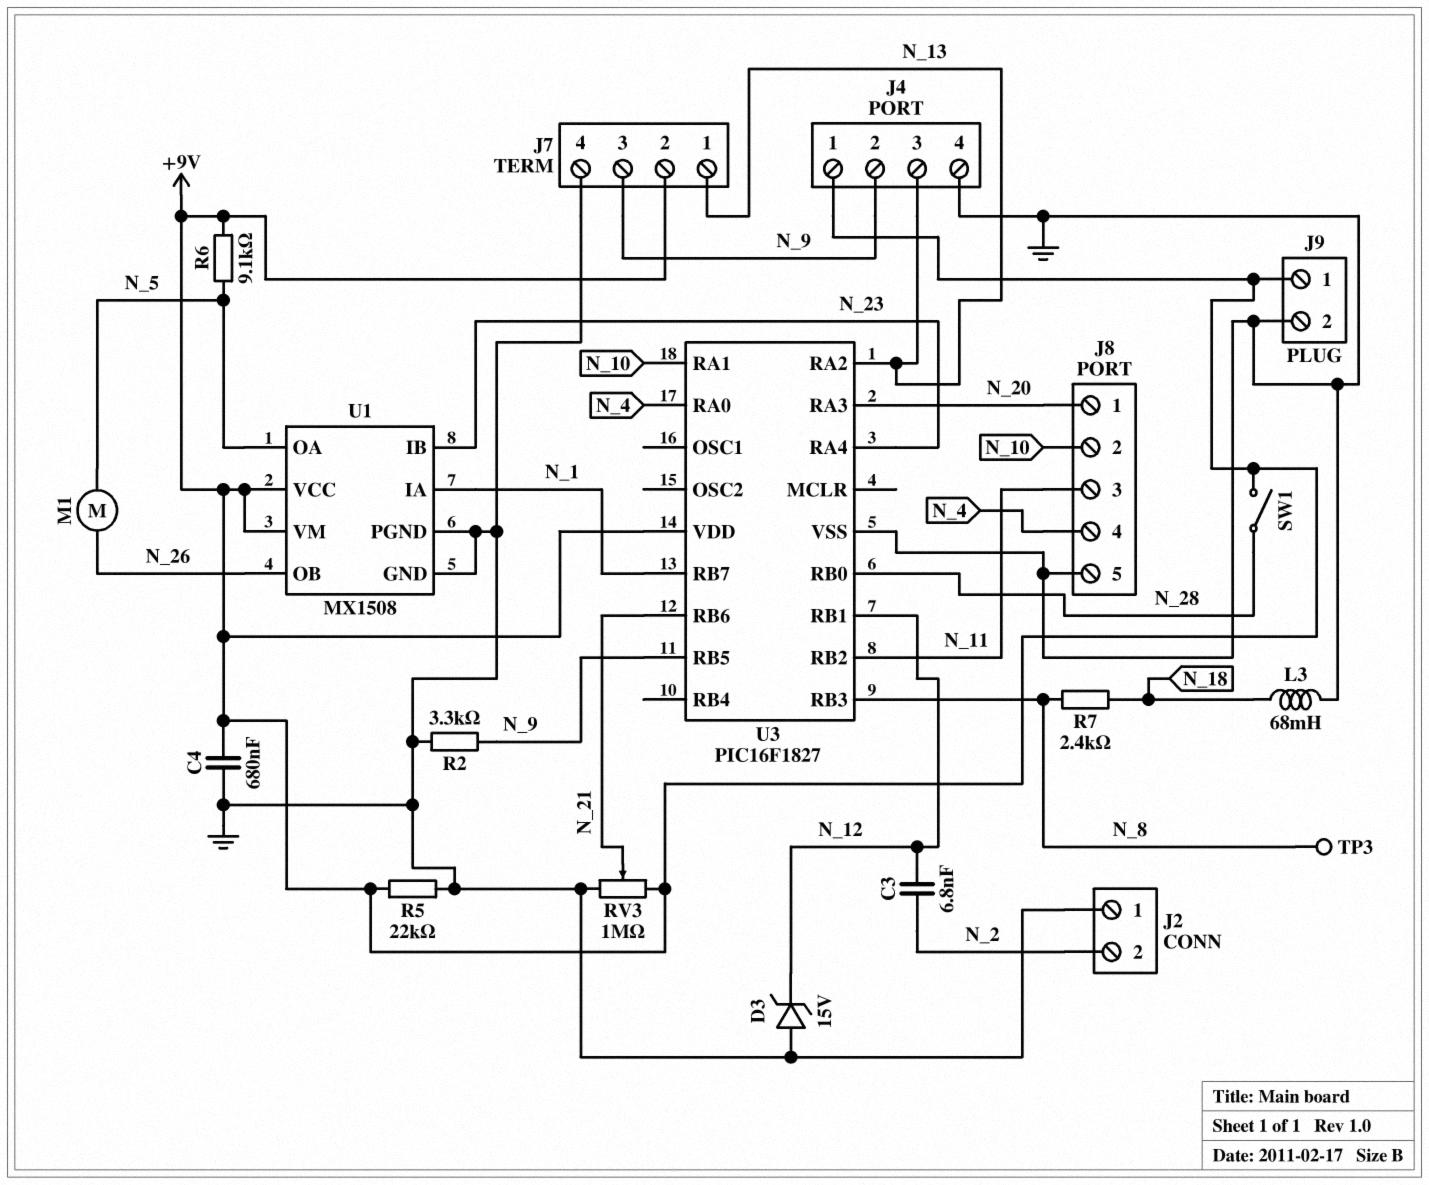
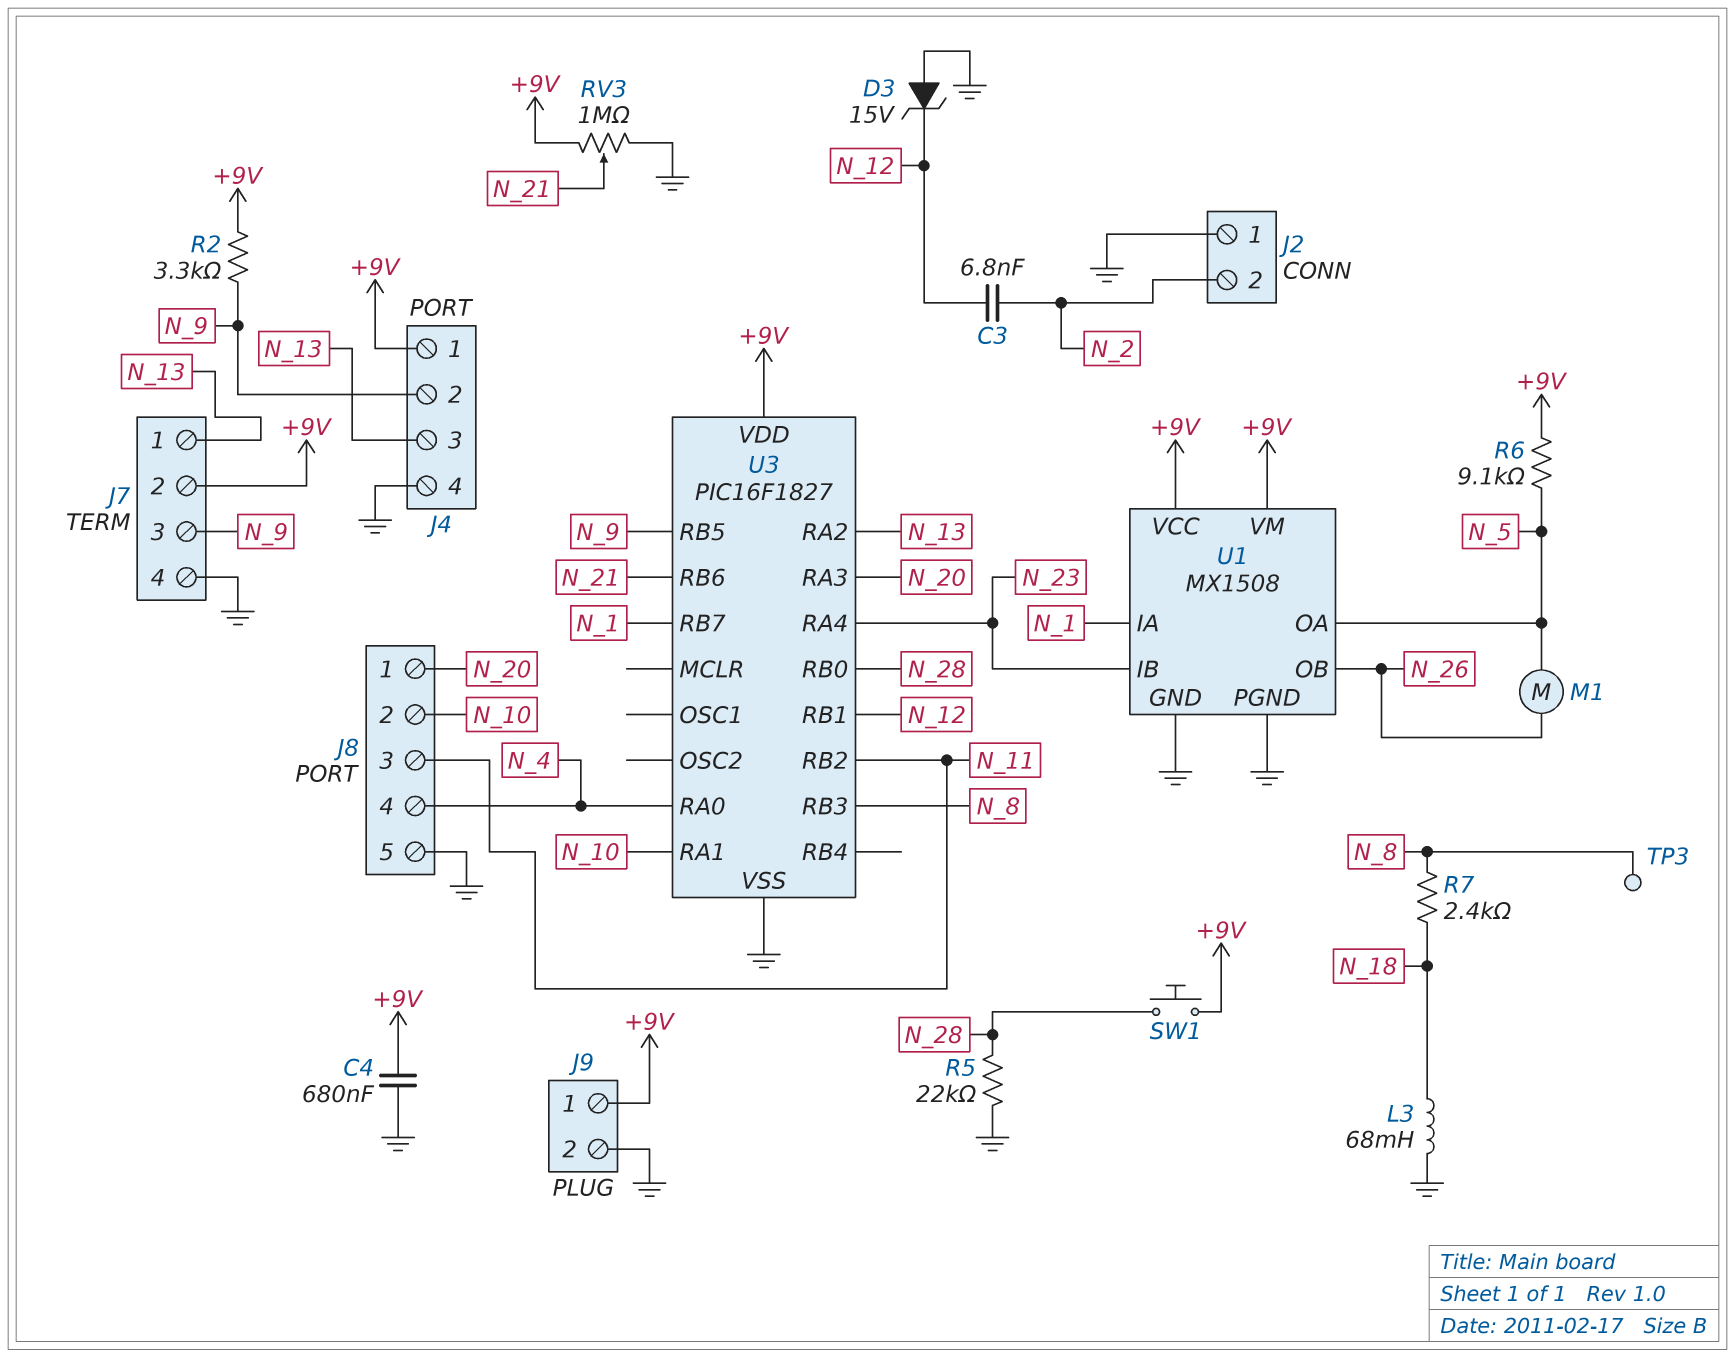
R2: 3.3k (GND, N_9) -> 3.3k (+9V, N_9)
R5: 22k (+9V, GND) -> 22k (GND, N_28)
SW1: switch (+9V, N_28) -> button (+9V, N_28)

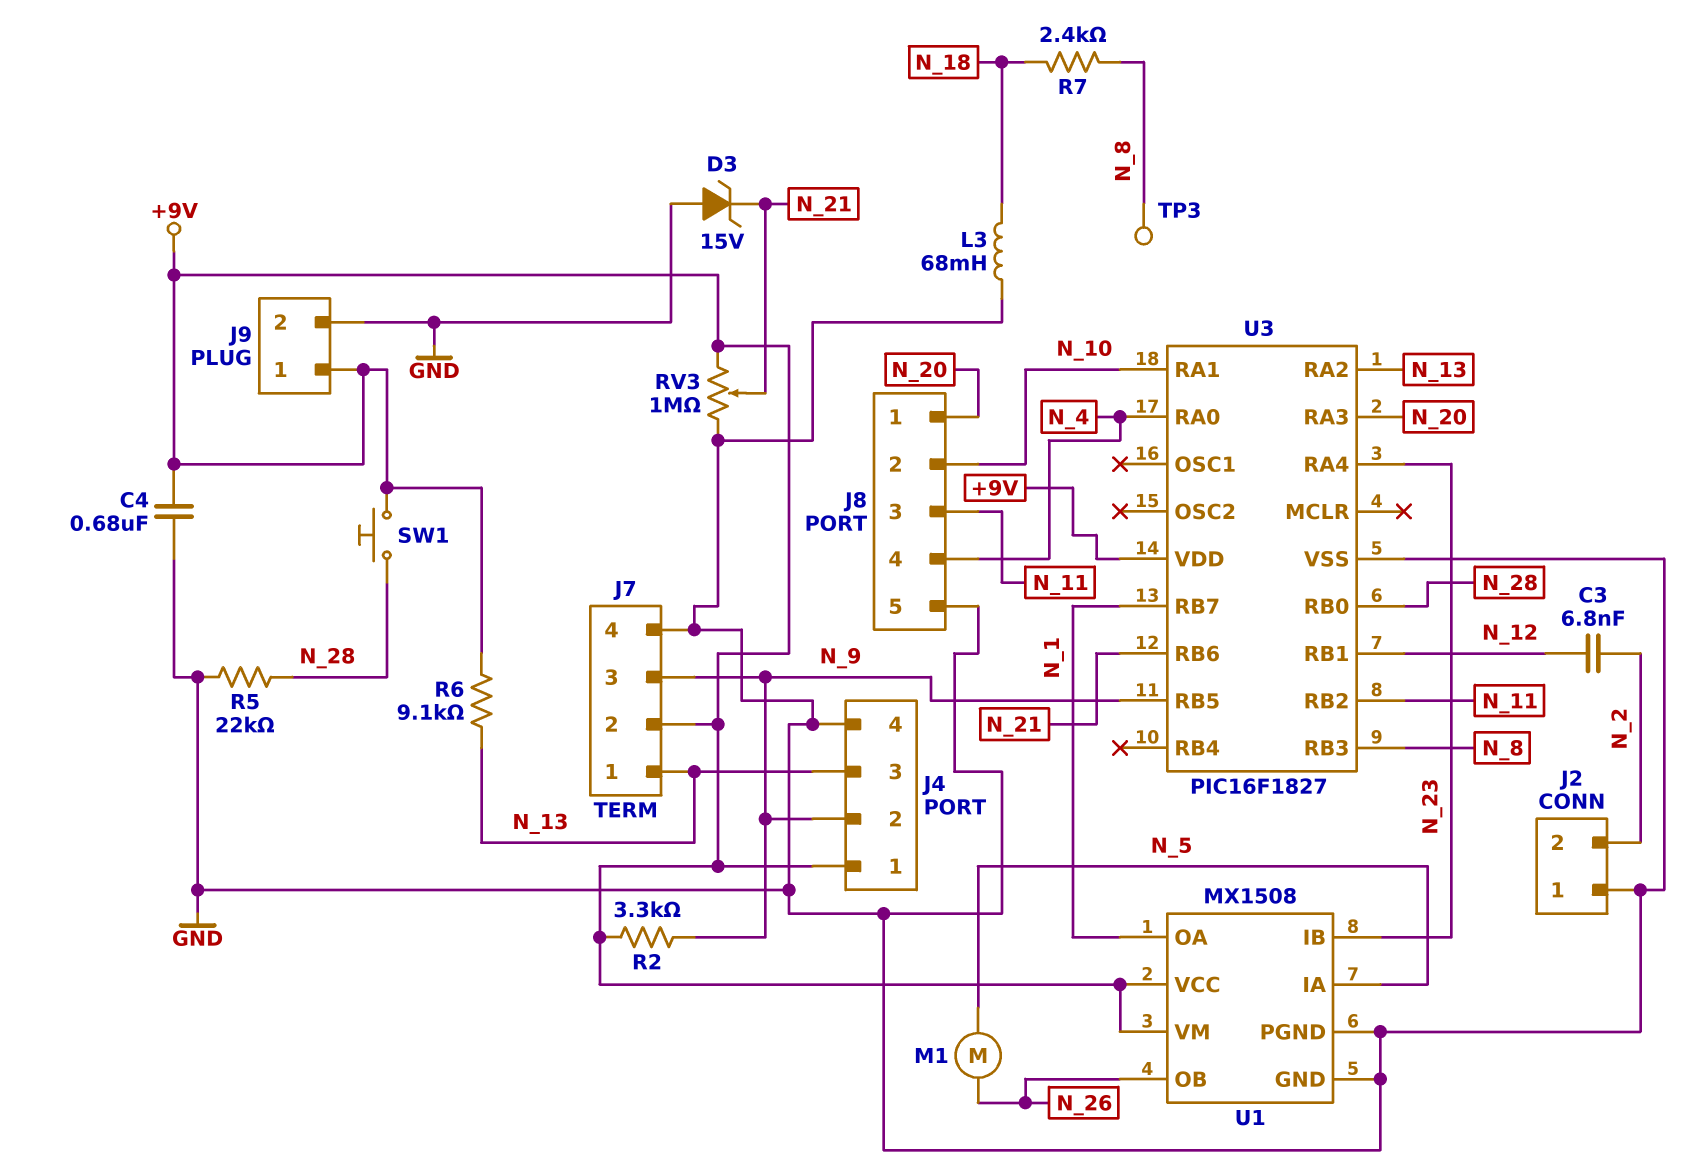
D3: zener 15V (A GND, K N_12) -> zener 15V (A GND, K N_21)
R6: 9.1k (+9V, N_5) -> 9.1k (+9V, N_13)
U1 pin IA: N_1 -> N_5
U1 pin OA: N_5 -> N_1

